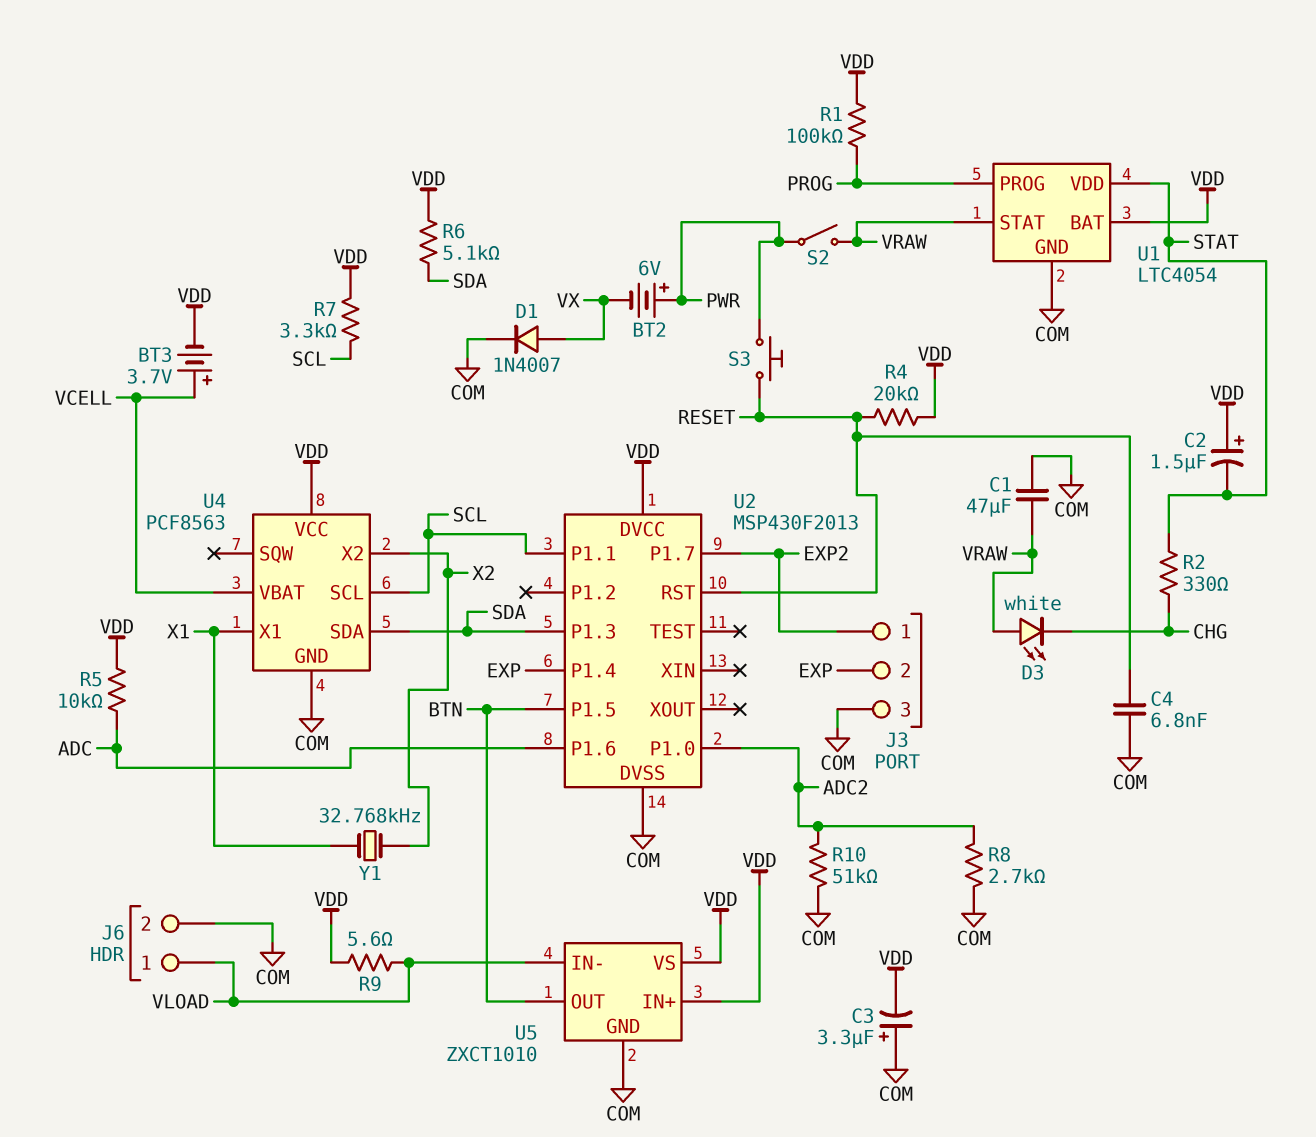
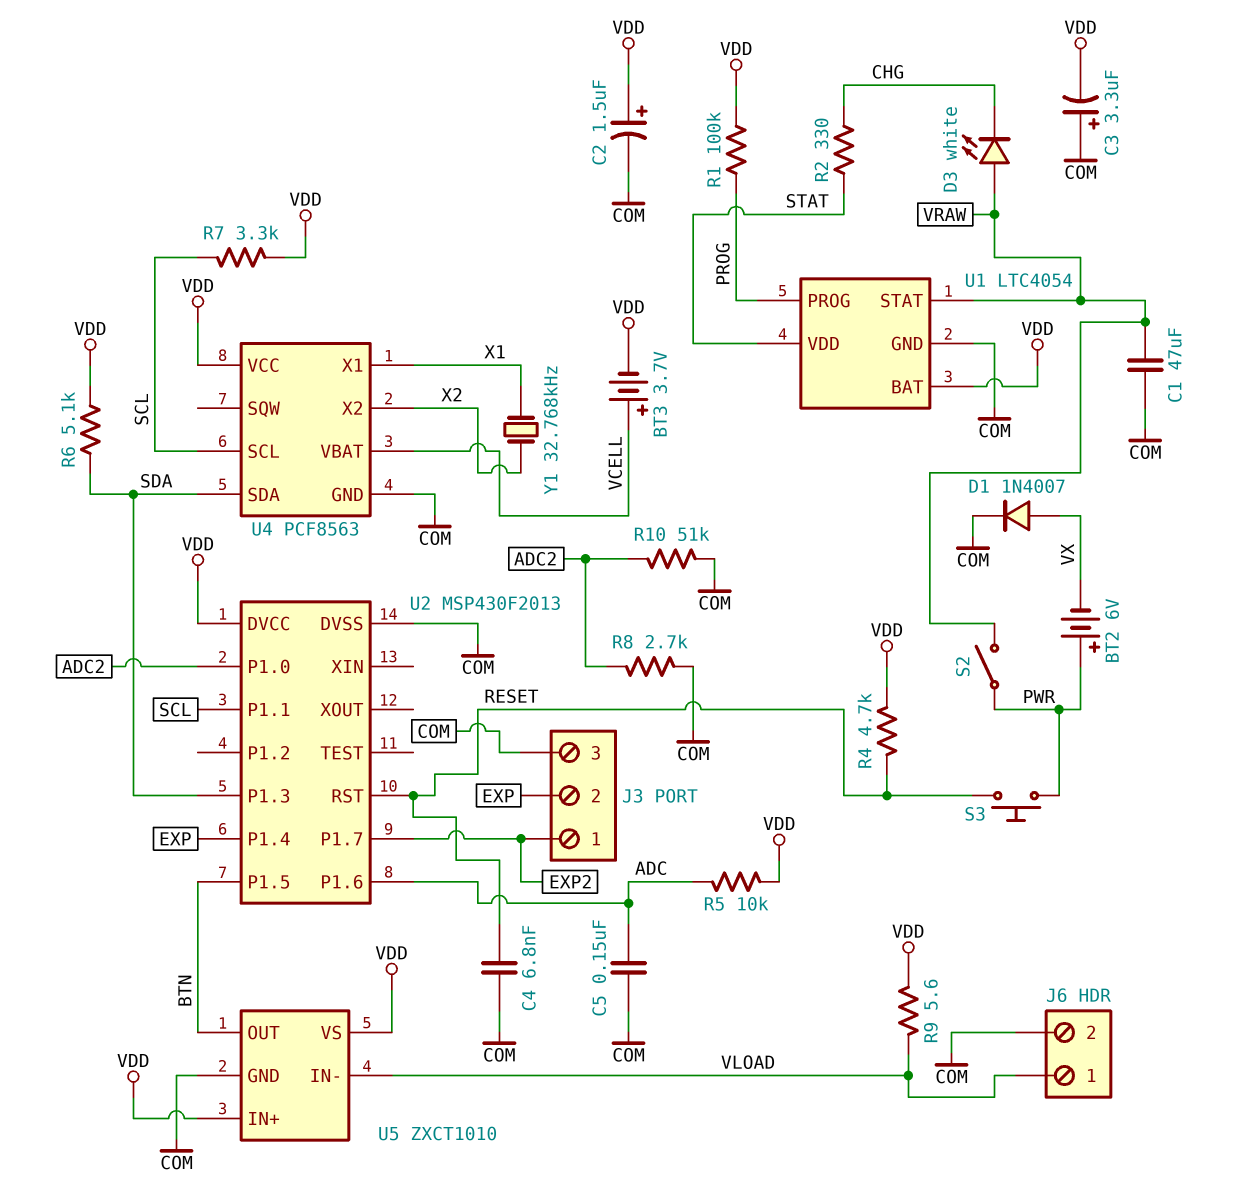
C2: 1.5uF (plus VDD, minus STAT) -> 1.5uF (plus VDD, minus COM)
C5: none -> 150nF (ADC, COM)
R4: 20k (RESET, VDD) -> 4.7k (RESET, VDD)

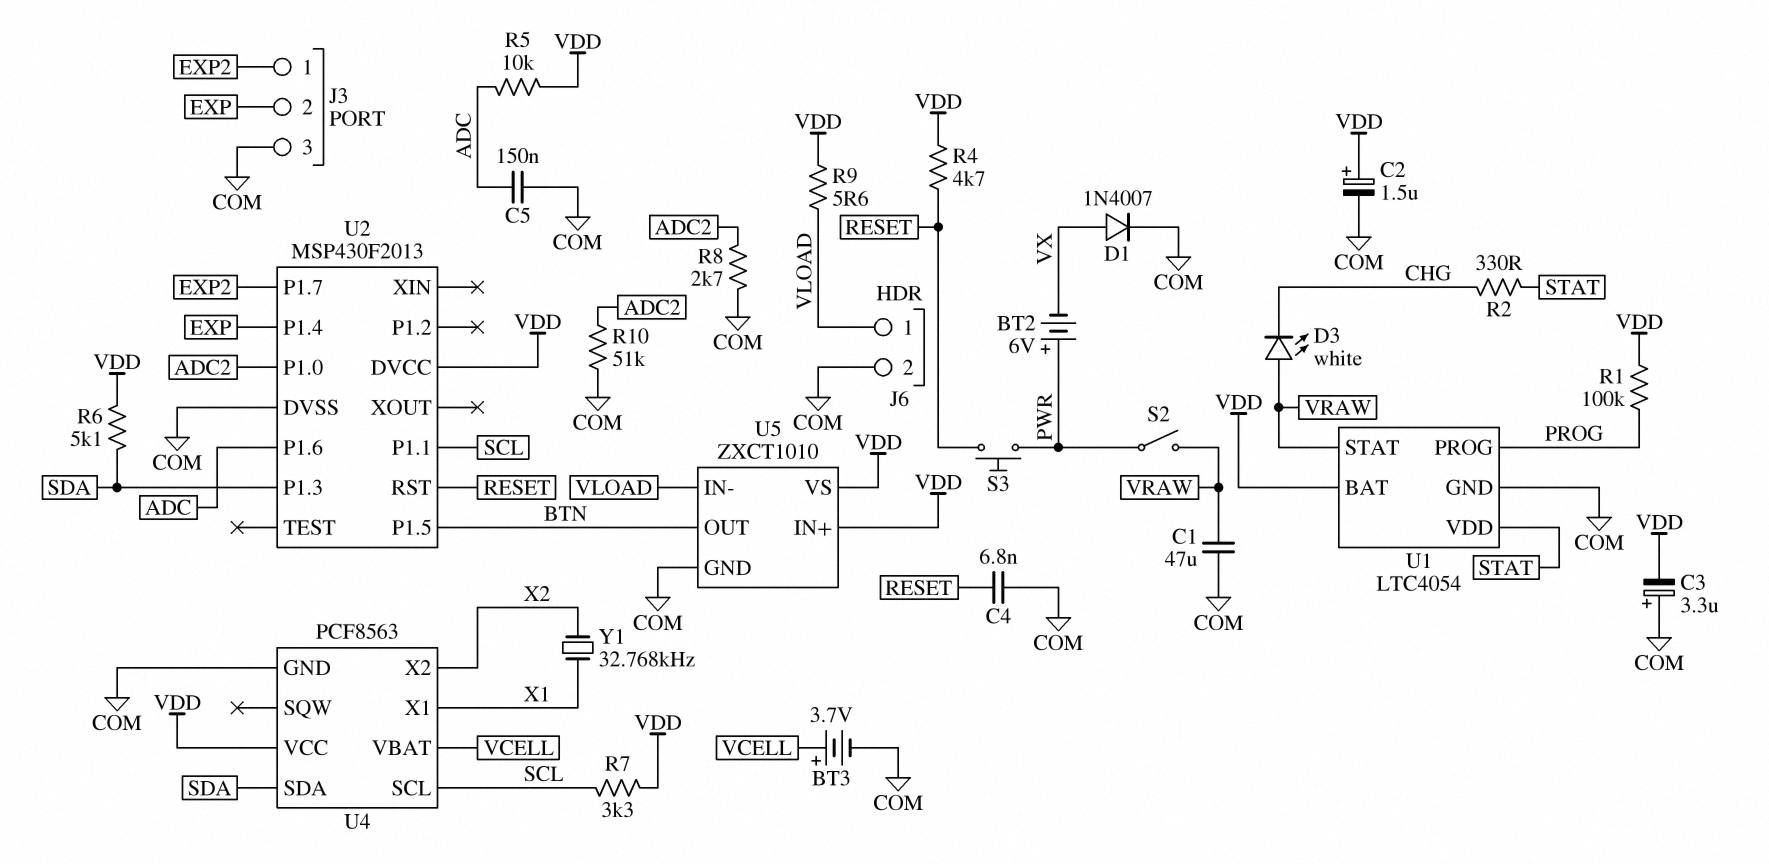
BT3: 3.7V (plus VCELL, minus VDD) -> 3.7V (plus VCELL, minus COM)

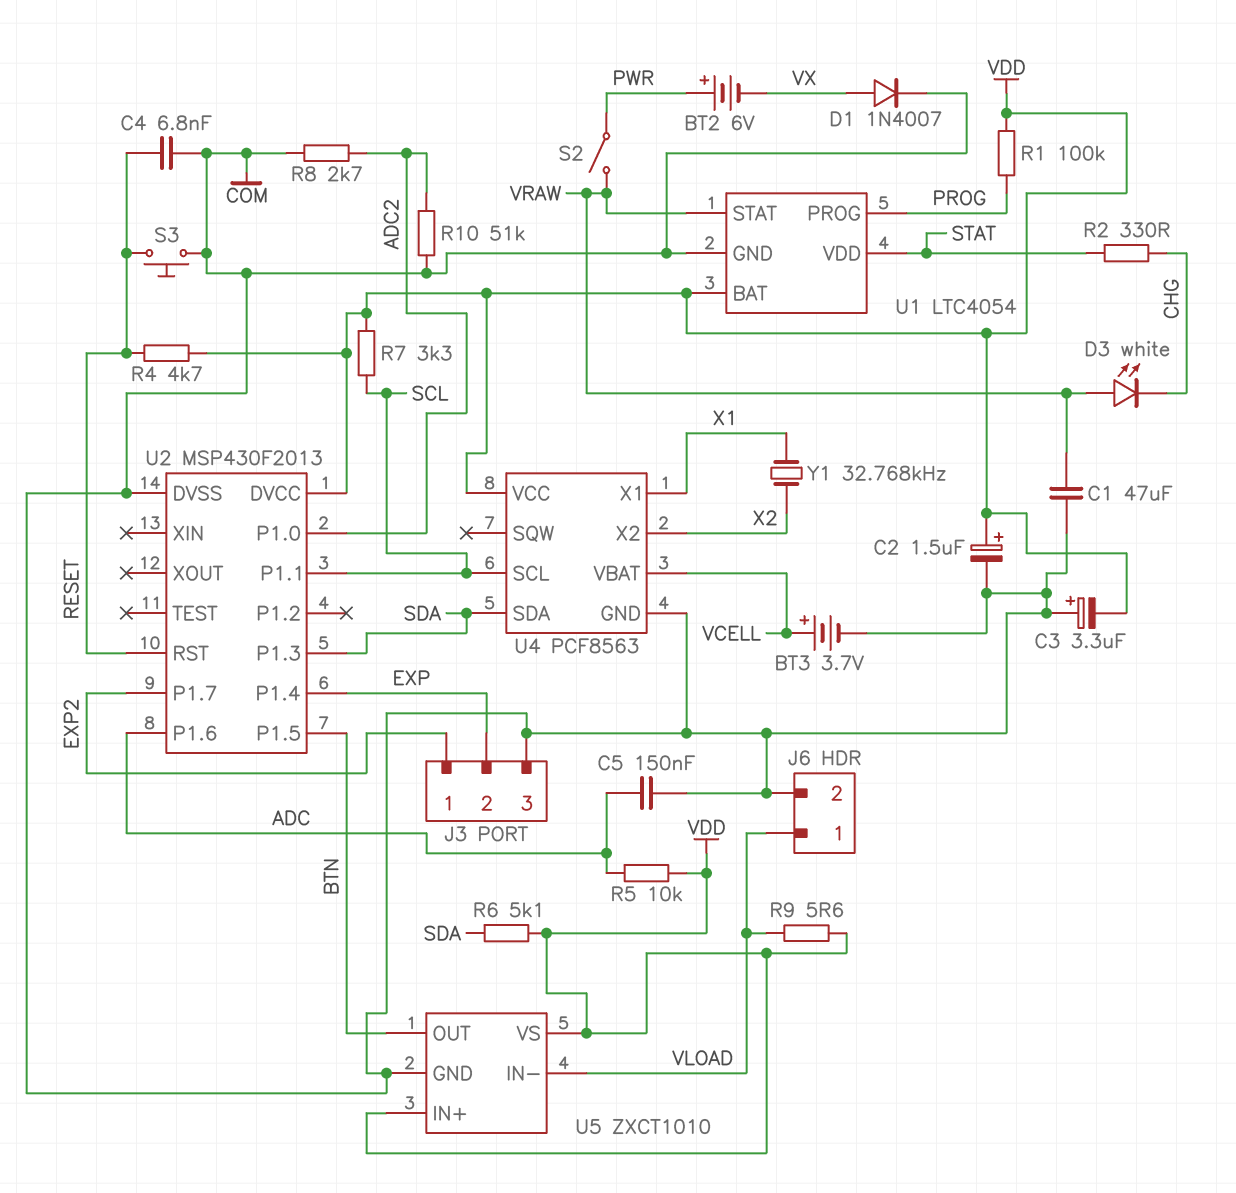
S3: button (PWR, RESET) -> button (COM, RESET)

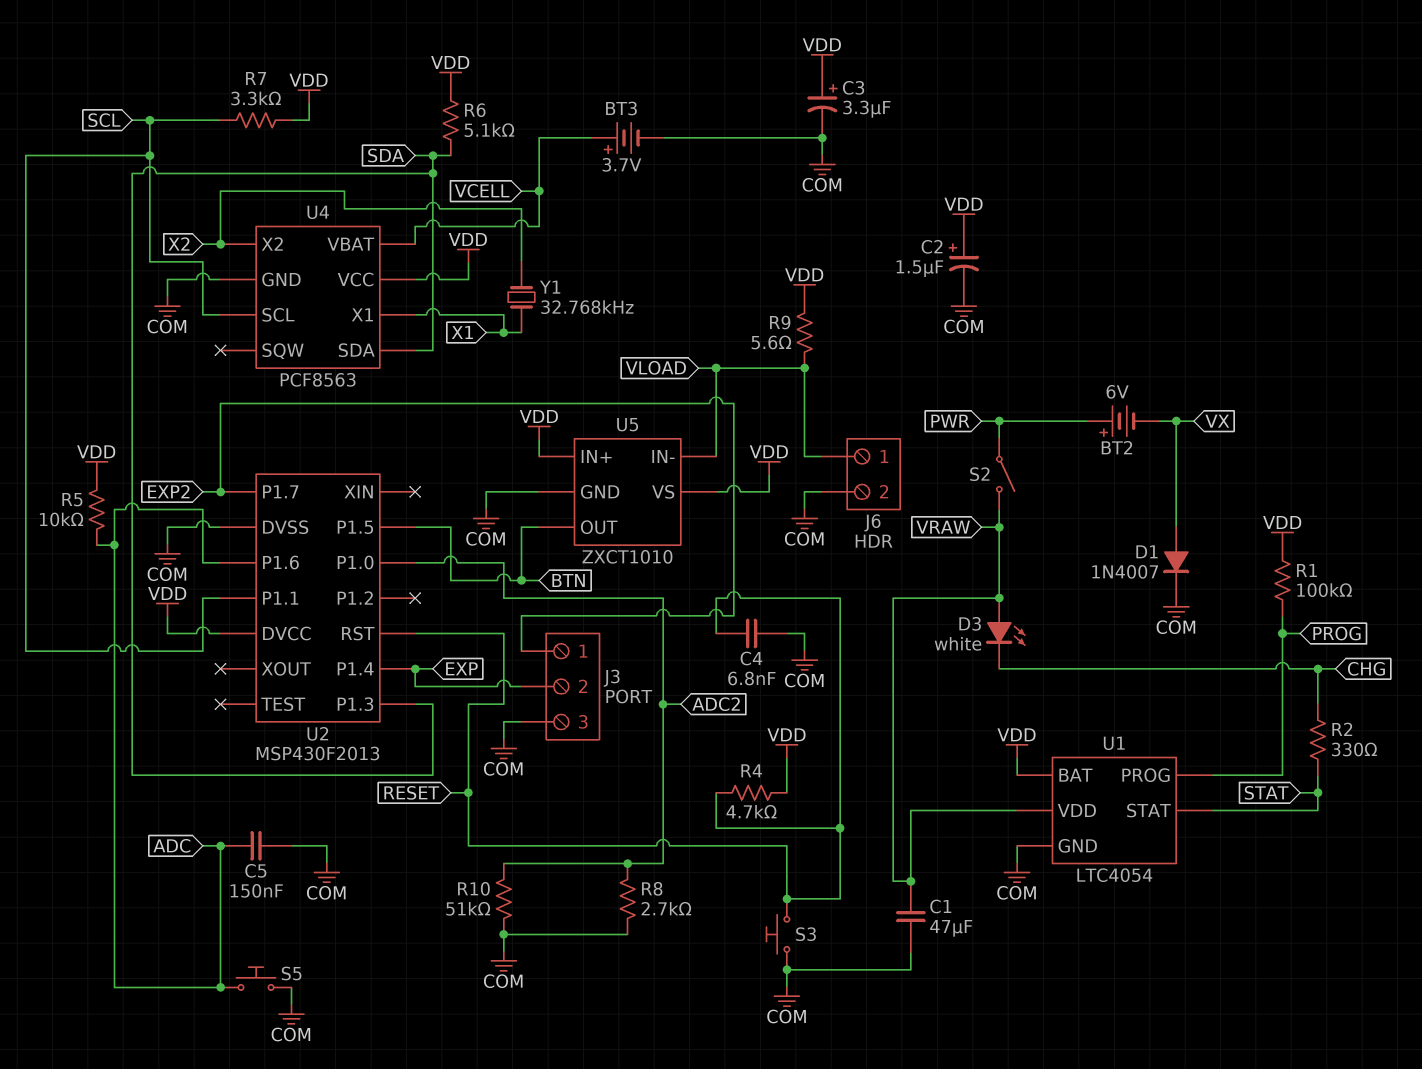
C3: 3.3uF (plus COM, minus VDD) -> 3.3uF (plus VDD, minus COM)
S5: none -> button (ADC, COM)
U1 pin STAT: VRAW -> STAT
U1 pin VDD: STAT -> VRAW

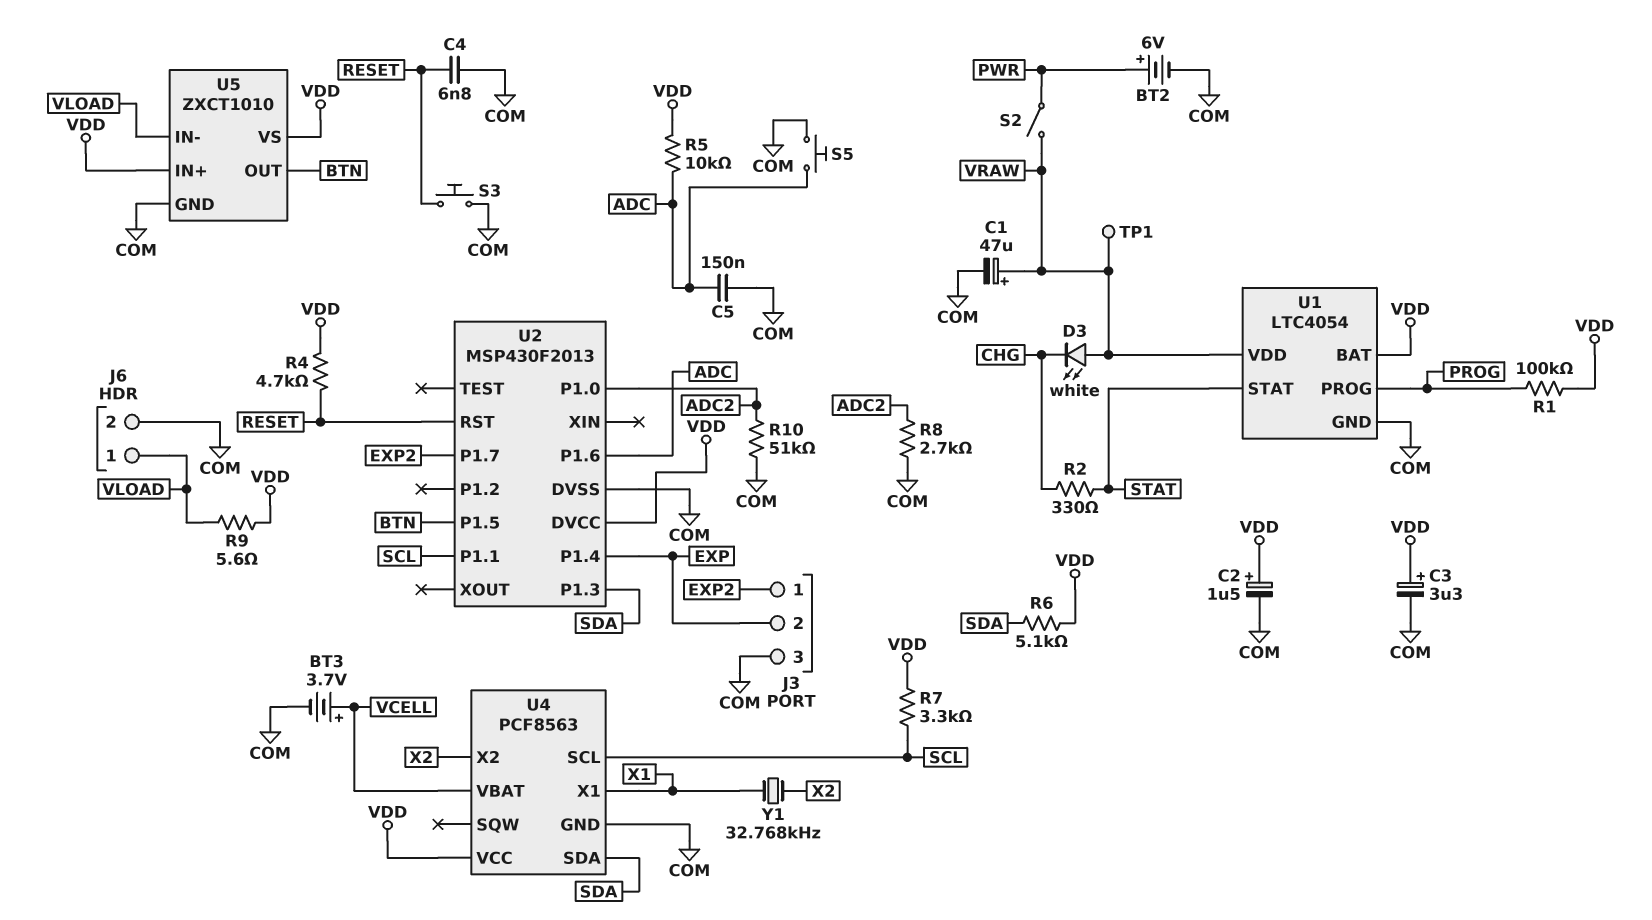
BT2: 6V (plus PWR, minus VX) -> 6V (plus PWR, minus COM)
C1: 47uF (COM, VRAW) -> 47uF (plus VRAW, minus COM)
D1: diode 1N4007 (A VX, K COM) -> none
TP1: none -> test point (VRAW)

